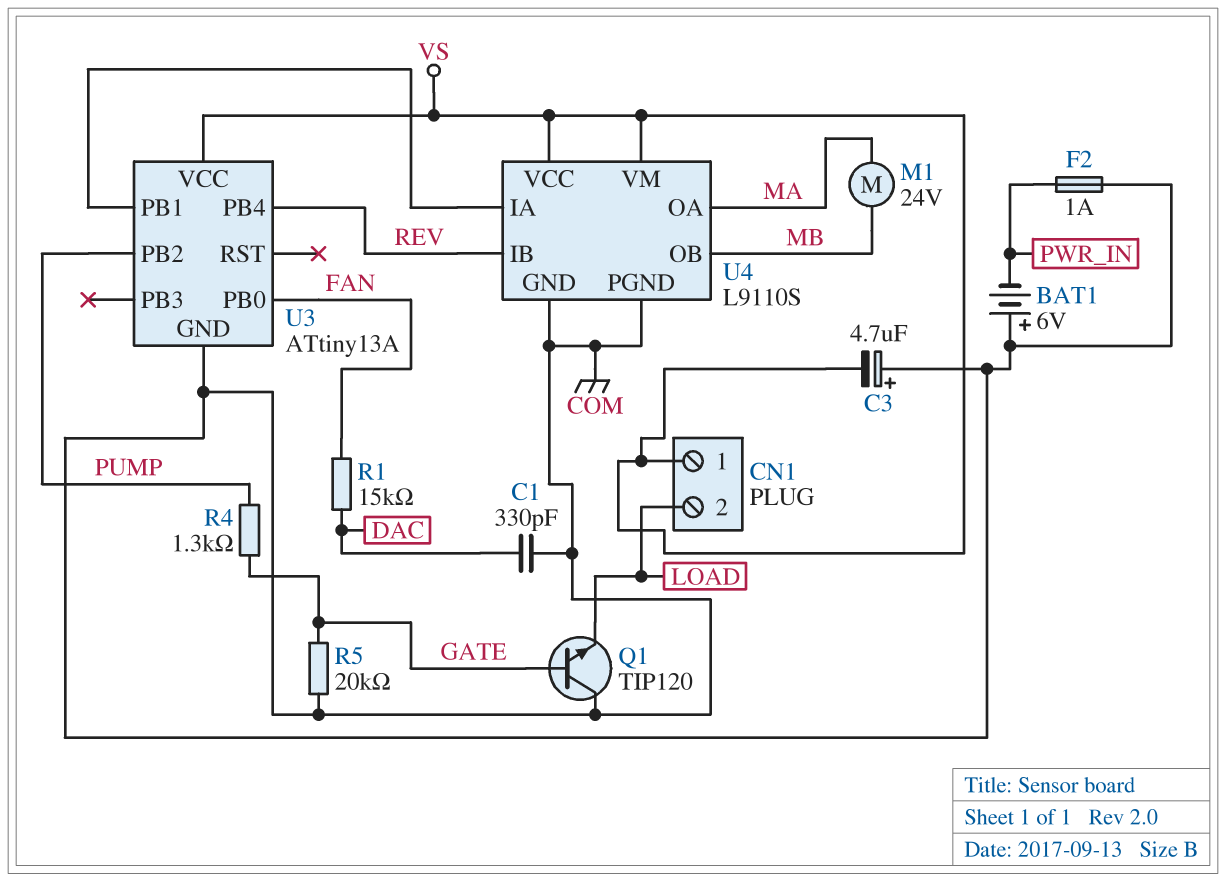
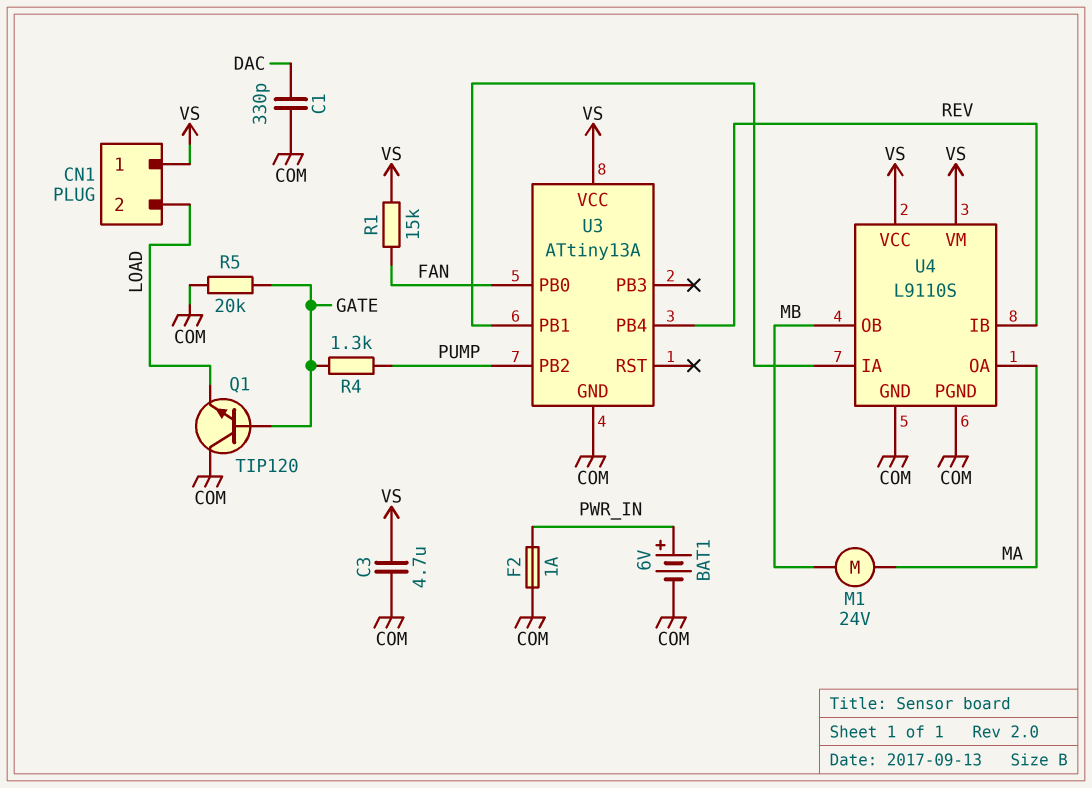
BAT1: 6V (plus COM, minus PWR_IN) -> 6V (plus PWR_IN, minus COM)
C3: 4.7uF (plus COM, minus VS) -> 4.7uF (COM, VS)
R1: 15k (DAC, FAN) -> 15k (FAN, VS)

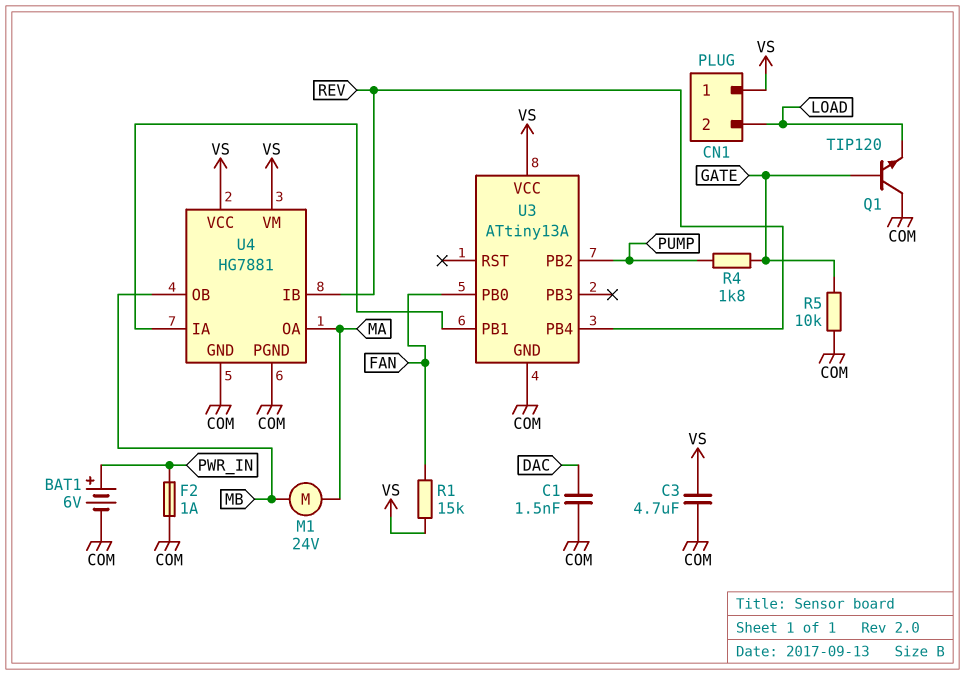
C1: 330pF (COM, DAC) -> 1.5nF (COM, DAC)
R4: 1.3k (GATE, PUMP) -> 1.8k (GATE, PUMP)
R5: 20k (COM, GATE) -> 10k (COM, GATE)
U4: L9110S -> HG7881

